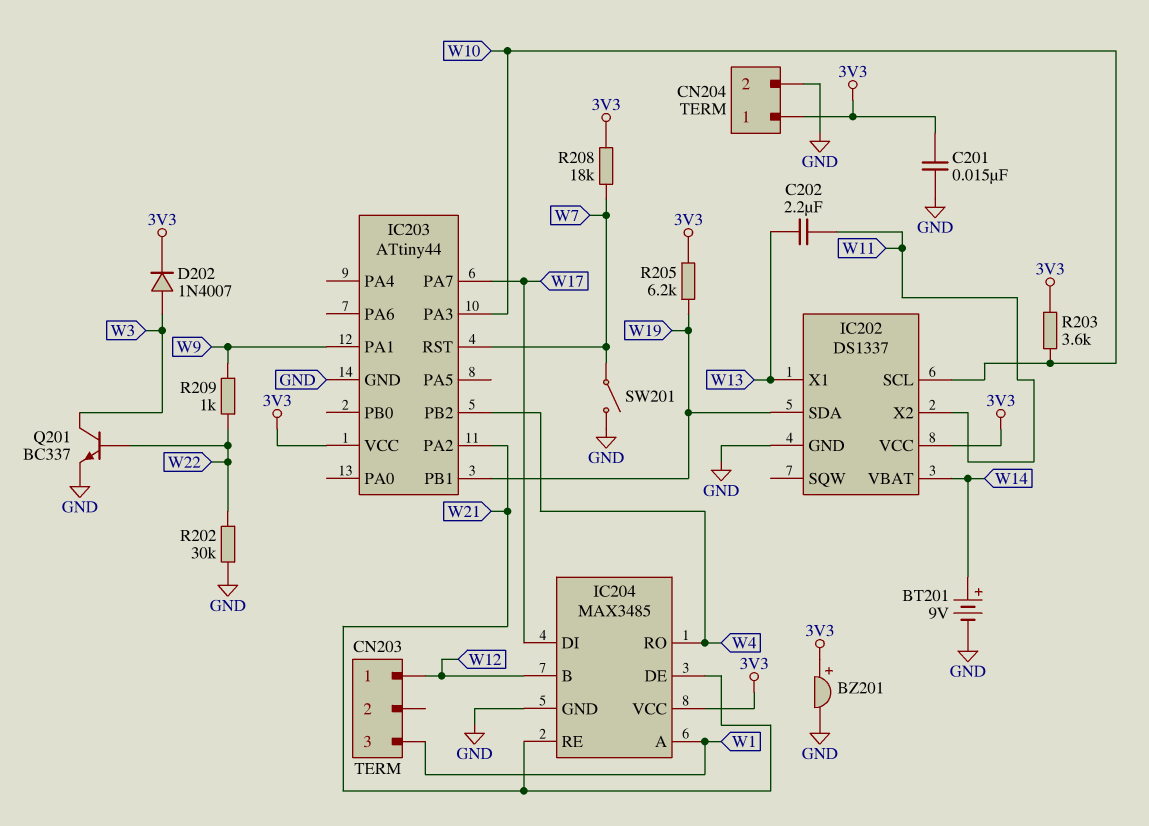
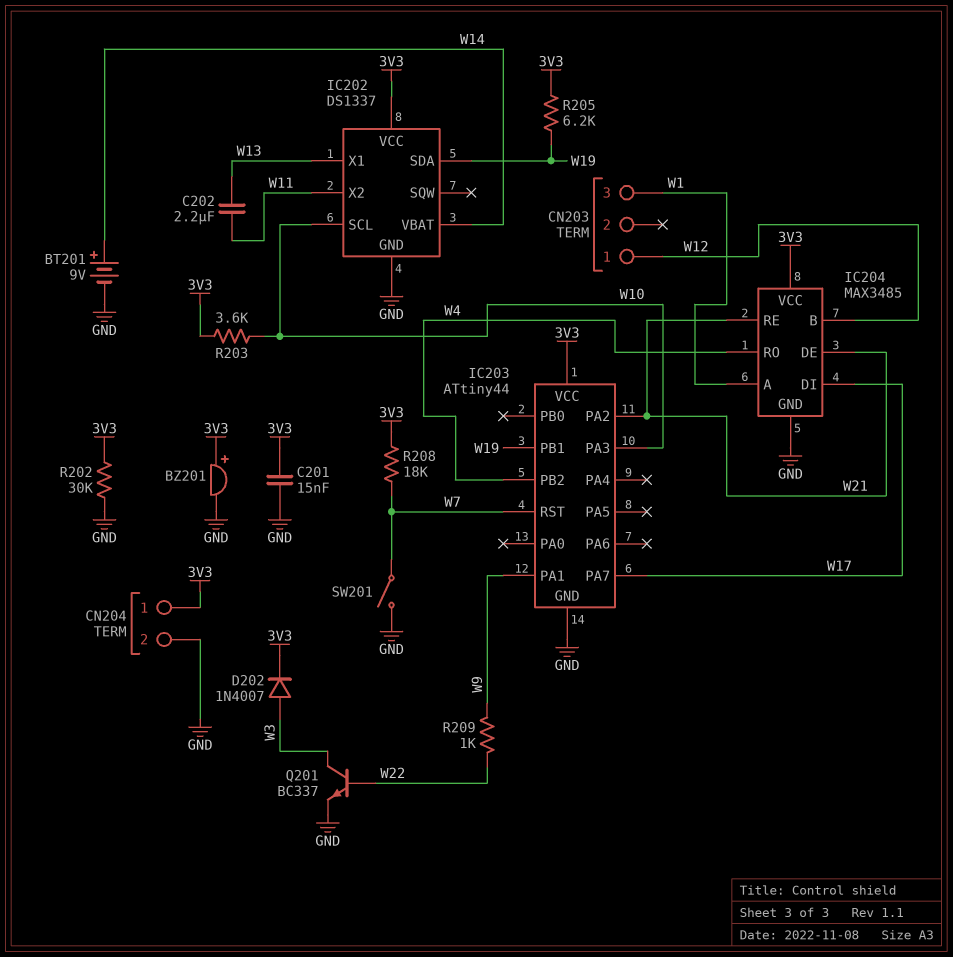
R202: 30k (GND, W22) -> 30k (3V3, GND)

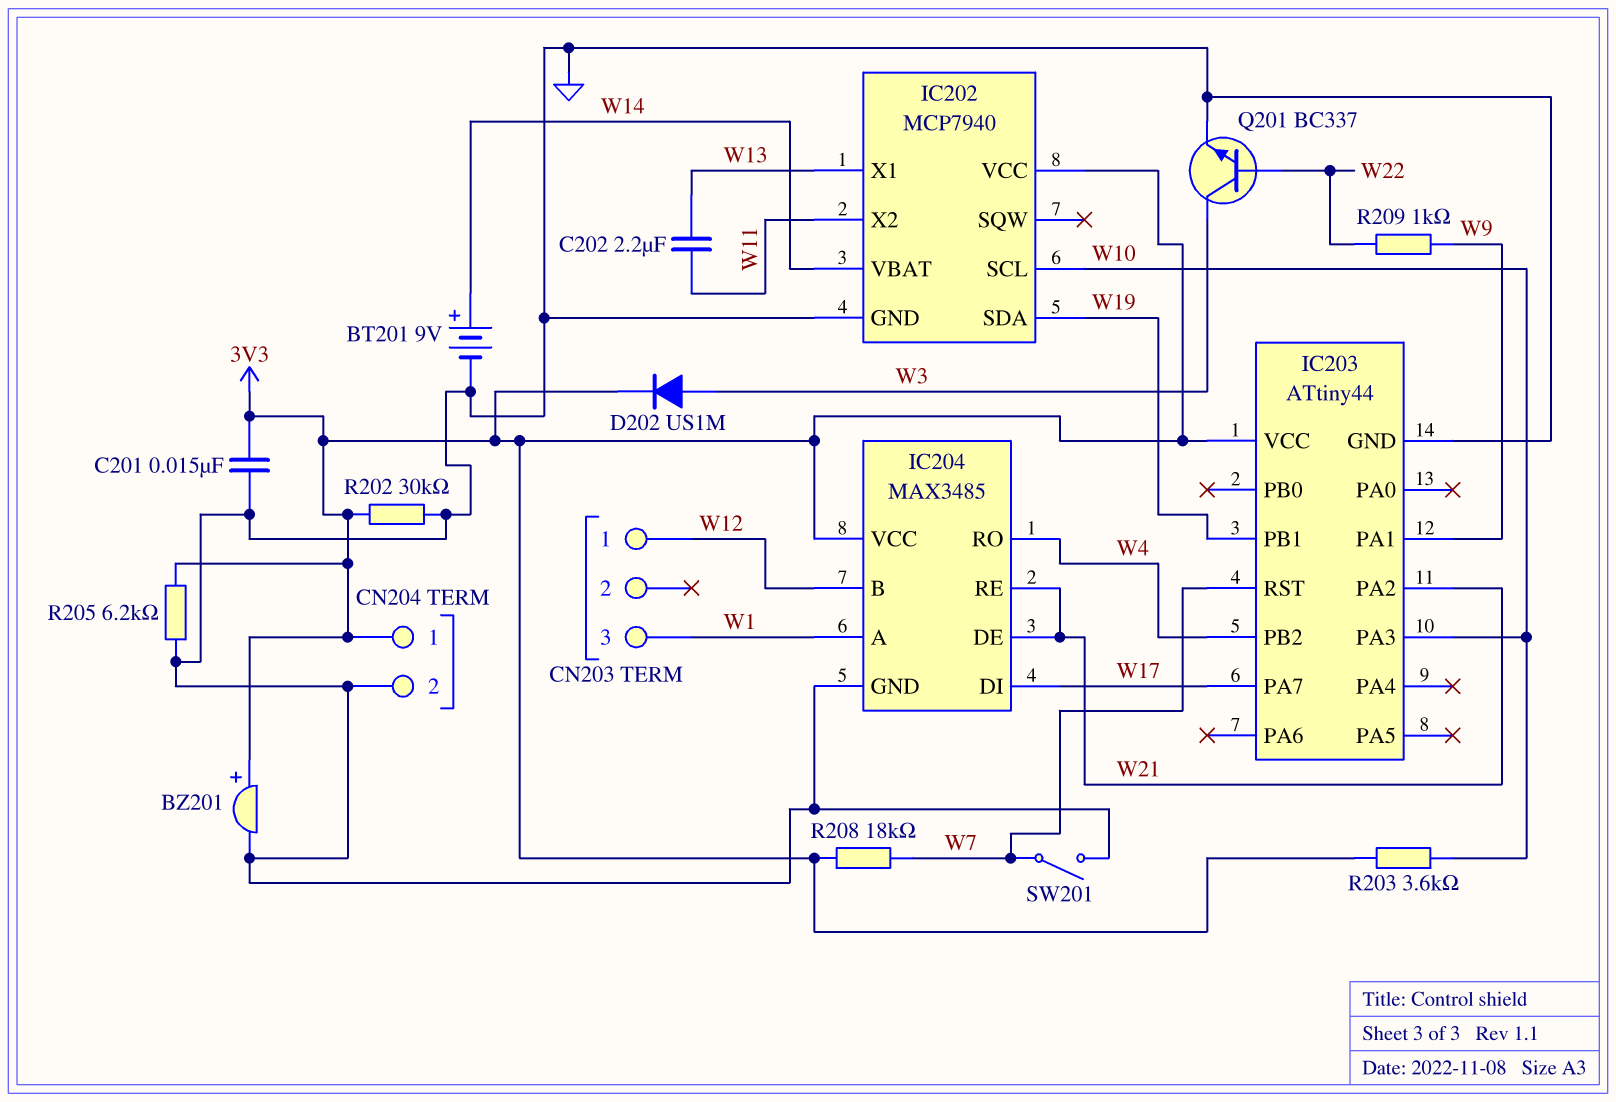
D202: diode 1N4007 (A W3, K 3V3) -> diode US1M (A W3, K 3V3)
IC202: DS1337 -> MCP7940
R205: 6.2k (3V3, W19) -> 6.2k (3V3, GND)

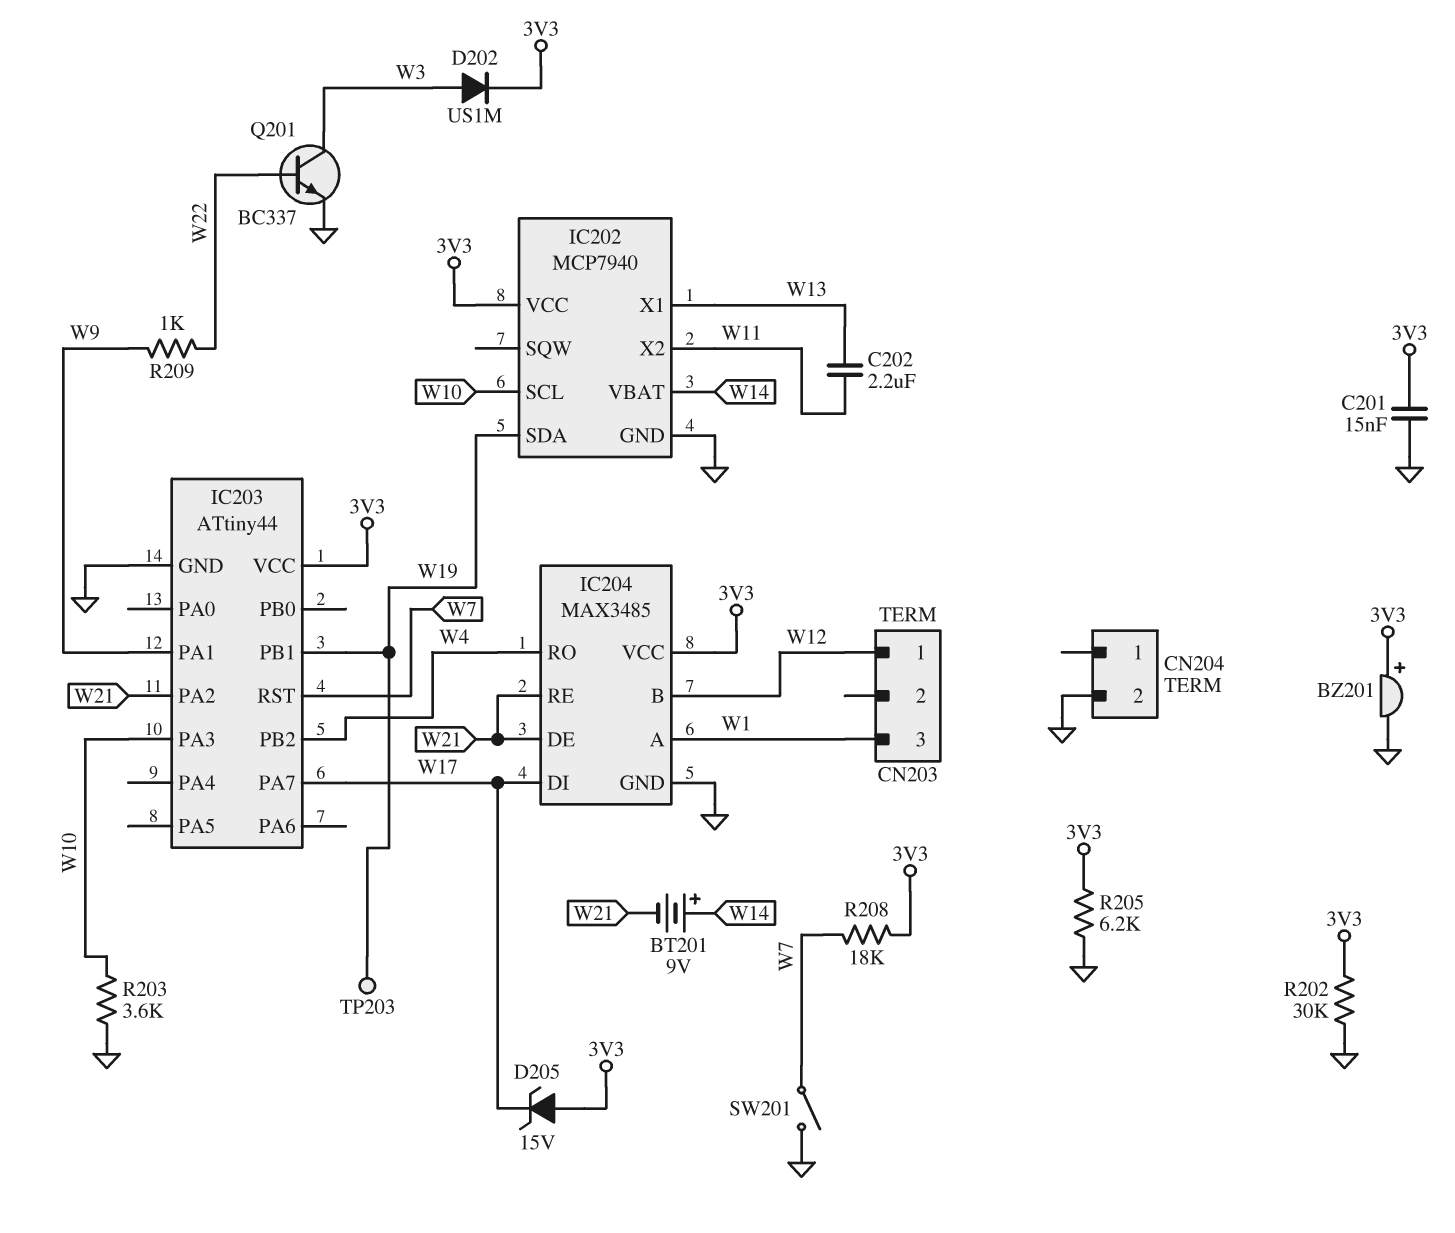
BT201: 9V (plus W14, minus GND) -> 9V (plus W14, minus W21)
CN204 pin 1: 3V3 -> none
D205: none -> zener 15V (A 3V3, K W17)
R203: 3.6k (3V3, W10) -> 3.6k (GND, W10)
TP203: none -> test point (W19)

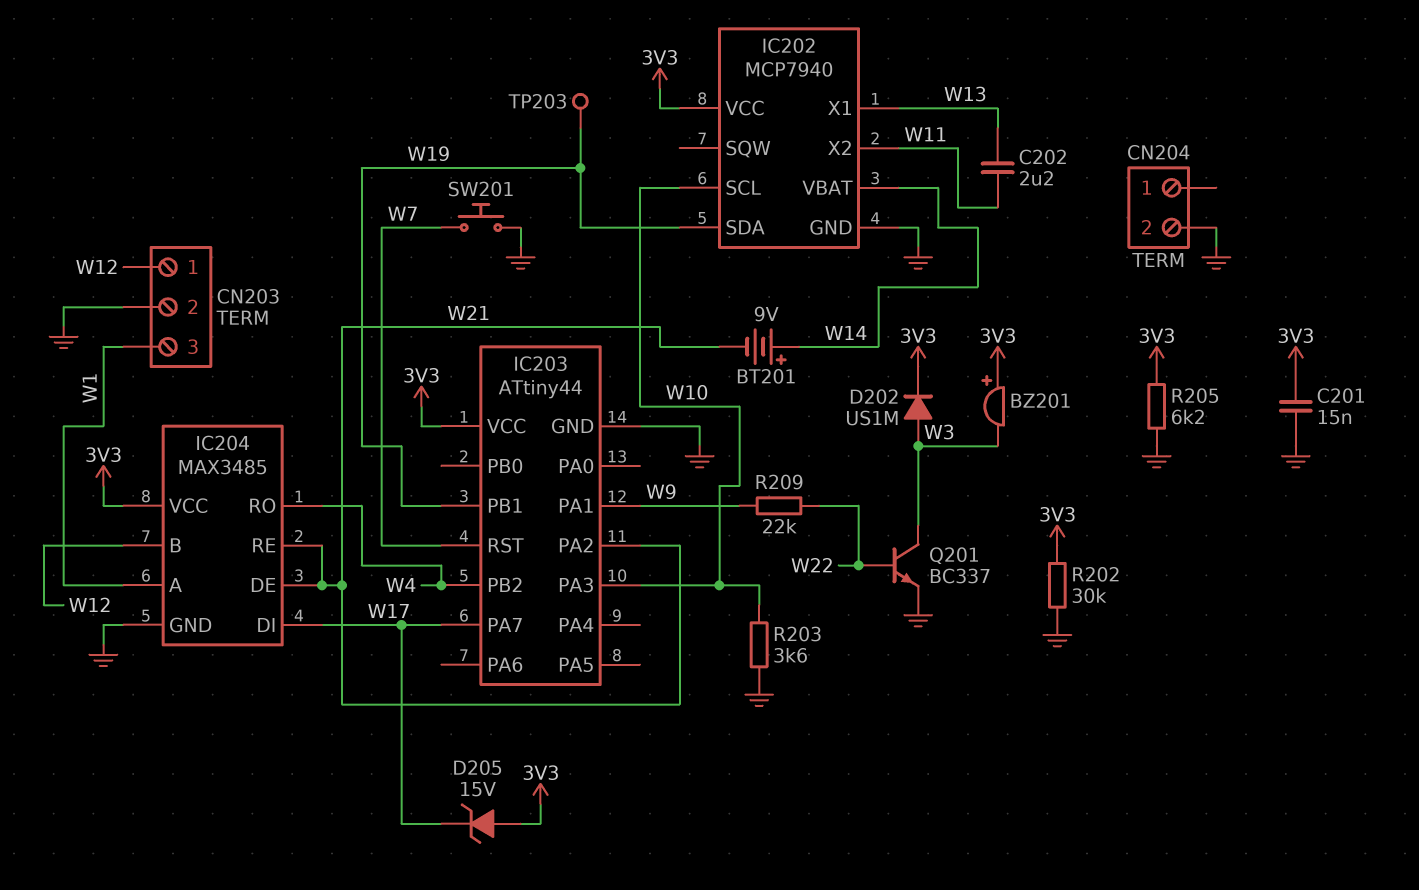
BZ201: buzzer (plus 3V3, minus GND) -> buzzer (plus 3V3, minus W3)
CN203 pin 2: none -> GND
R208: 18k (3V3, W7) -> none
R209: 1k (W9, W22) -> 22k (W9, W22)
SW201: switch (GND, W7) -> button (GND, W7)

